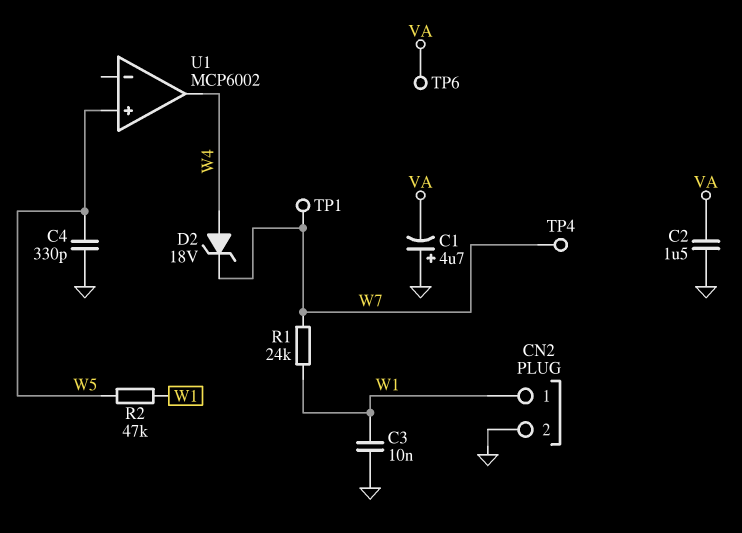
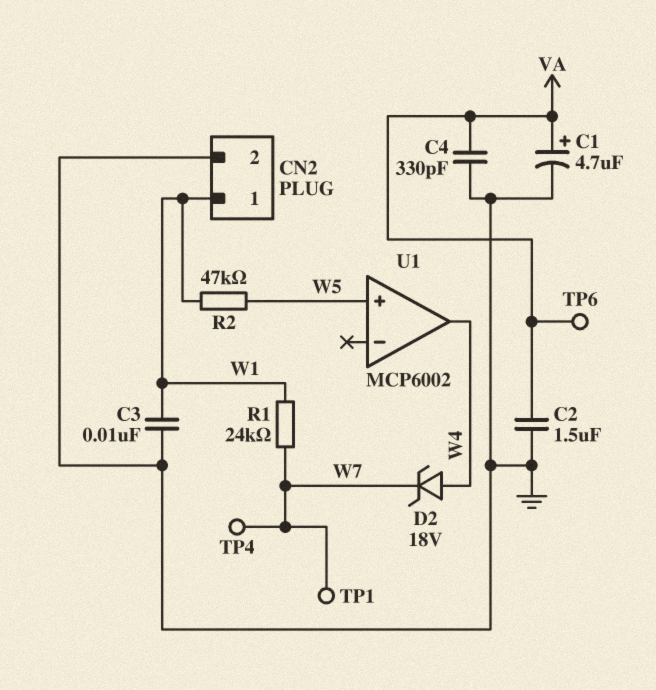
C1: 4.7uF (plus GND, minus VA) -> 4.7uF (plus VA, minus GND)
C4: 330pF (GND, W5) -> 330pF (GND, VA)

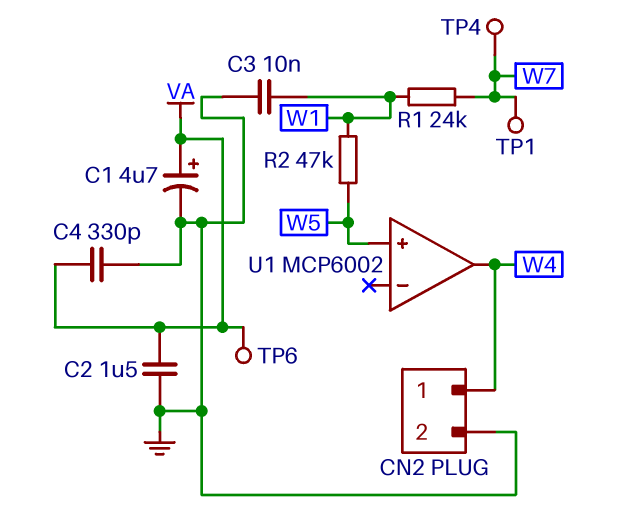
CN2 pin 1: W1 -> W4
D2: zener 18V (A W4, K W7) -> none

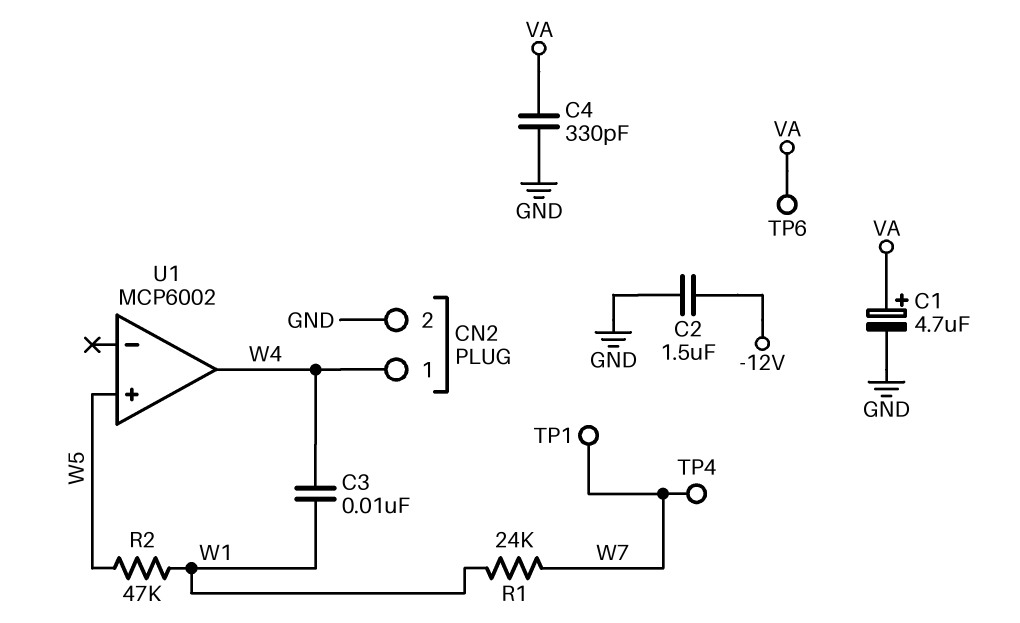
C2: 1.5uF (GND, VA) -> 1.5uF (-12V, GND)
C3: 10nF (GND, W1) -> 10nF (W1, W4)

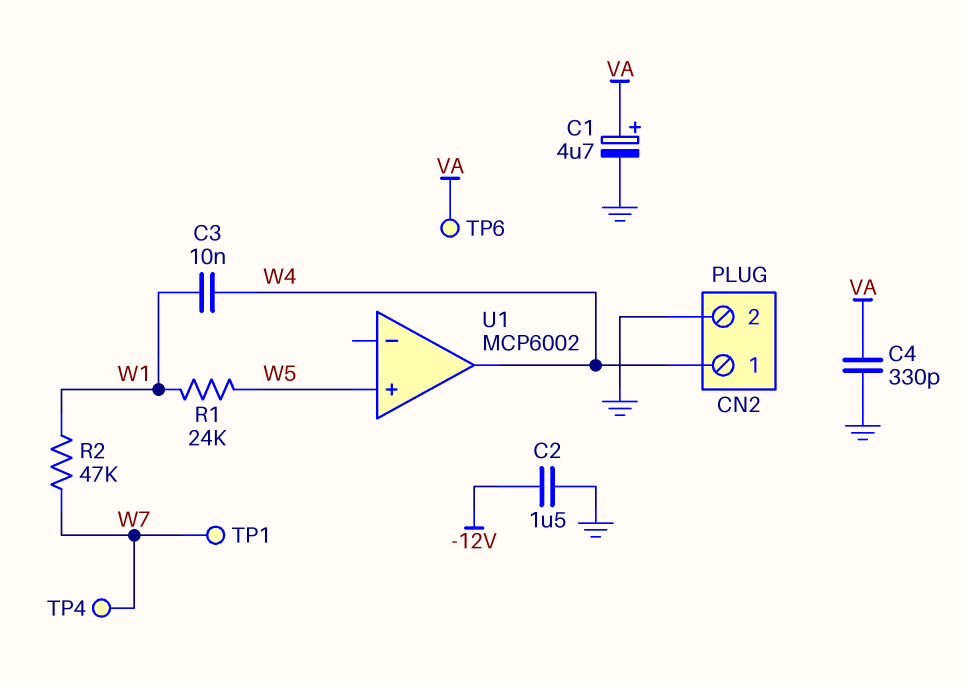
R1: 24k (W1, W7) -> 24k (W1, W5)
R2: 47k (W1, W5) -> 47k (W1, W7)

